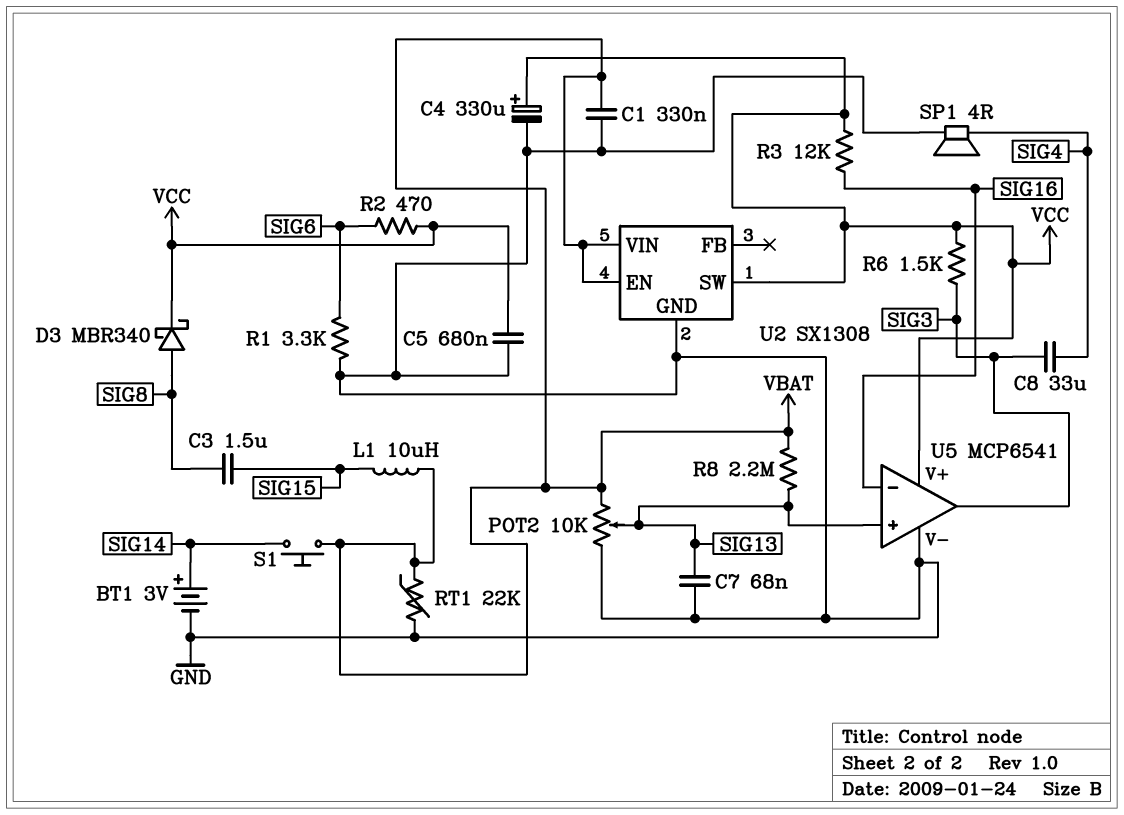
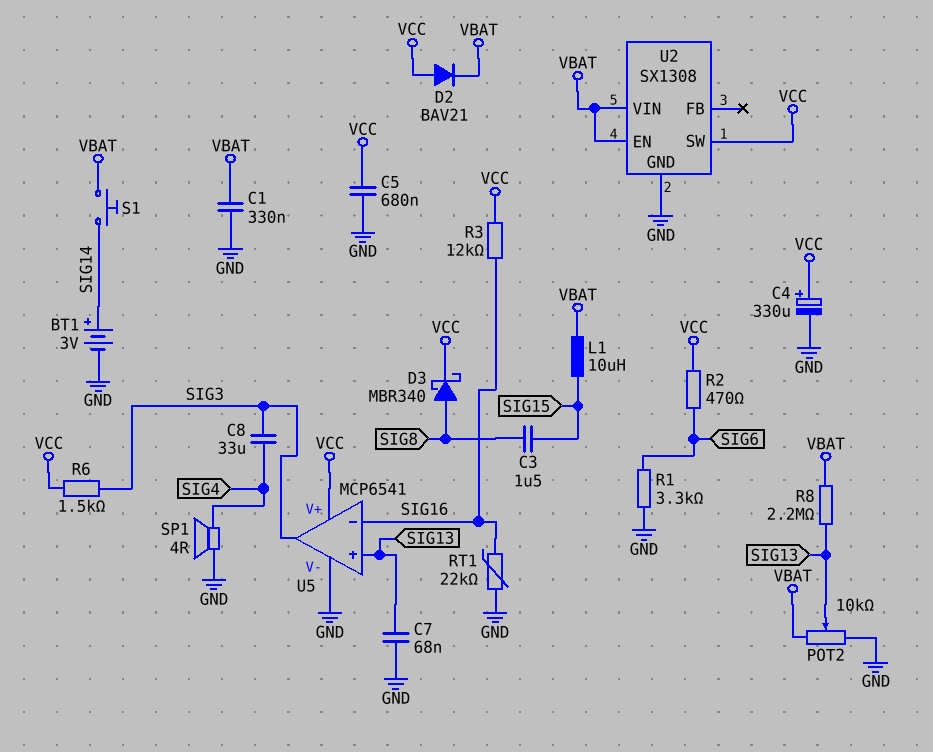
D2: none -> diode BAV21 (A VCC, K VBAT)
RT1: 22k (GND, VBAT) -> 22k (GND, SIG16)

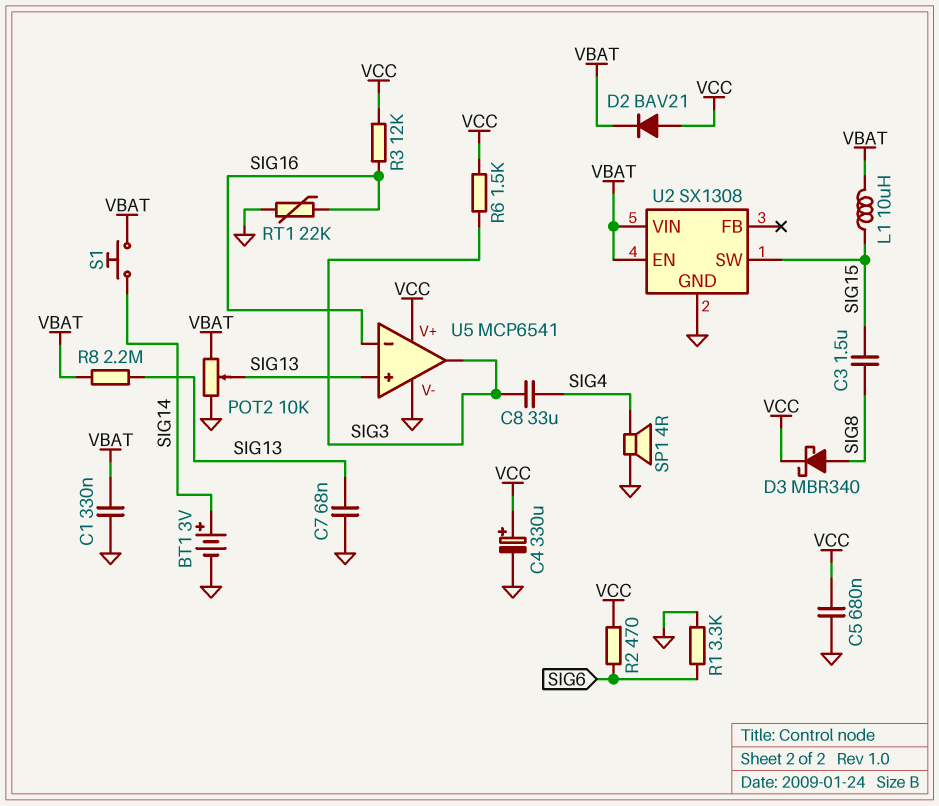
U2 pin SW: VCC -> SIG15

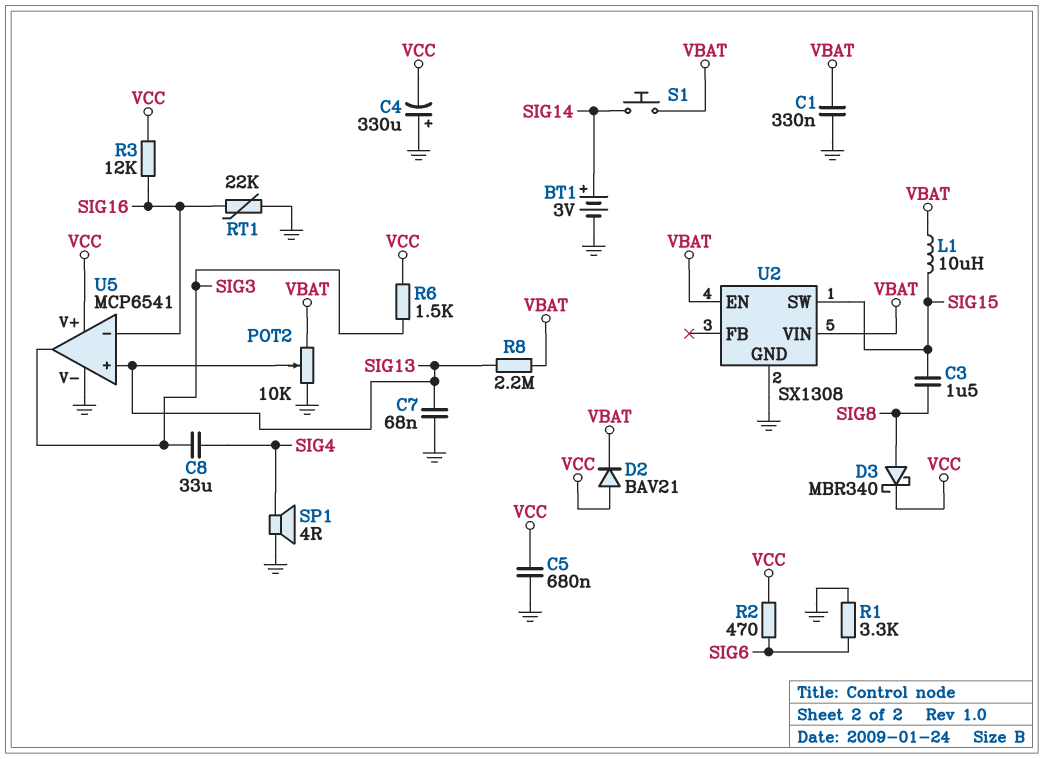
C4: 330uF (plus VCC, minus GND) -> 330uF (plus GND, minus VCC)

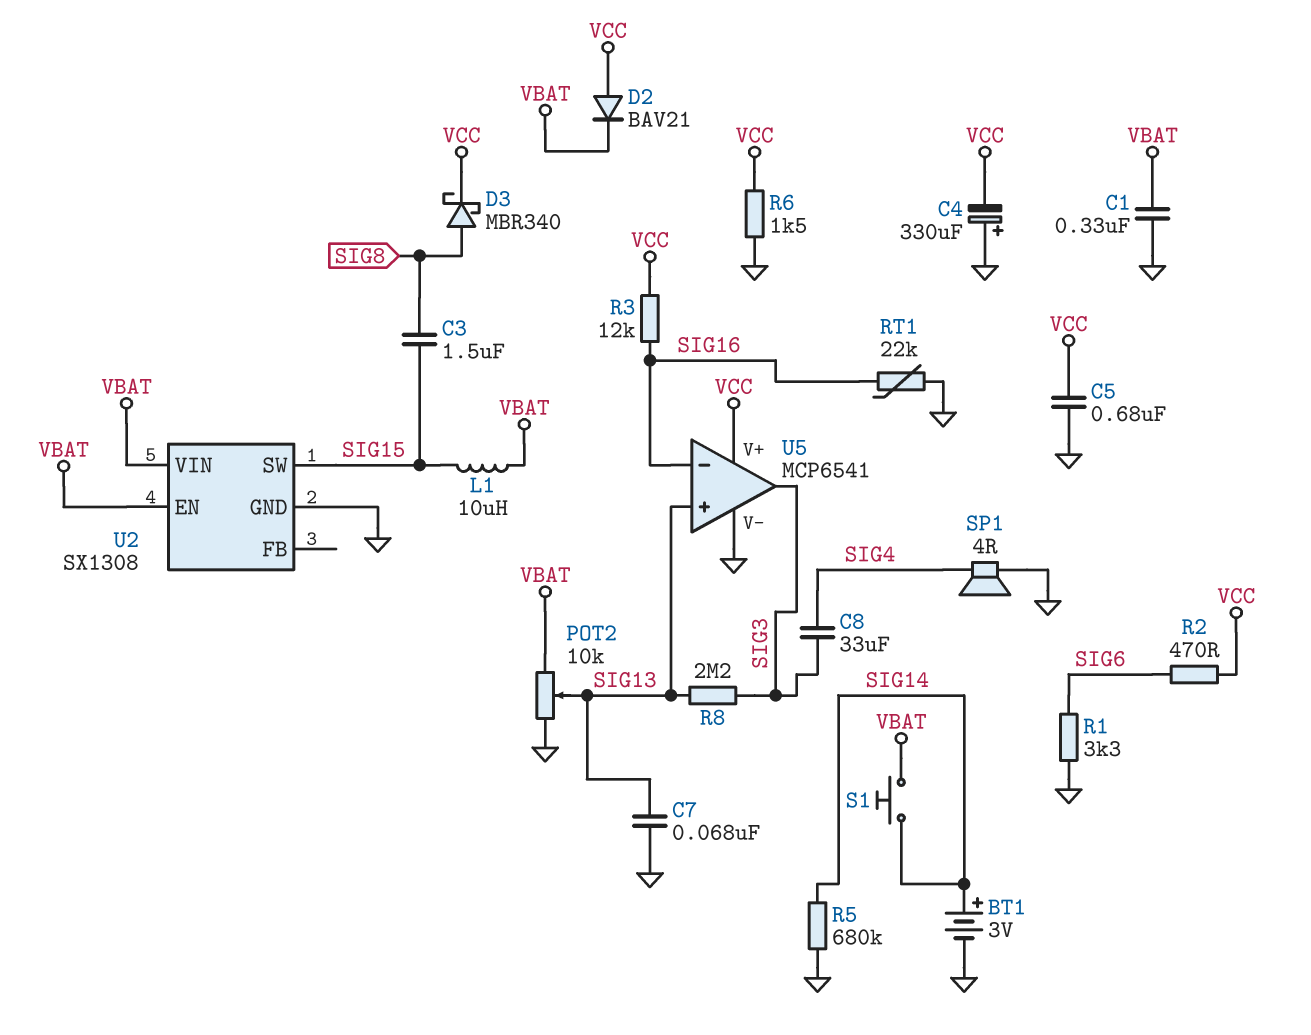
R5: none -> 680k (GND, SIG14)
R6: 1.5k (SIG3, VCC) -> 1.5k (GND, VCC)
R8: 2.2M (SIG13, VBAT) -> 2.2M (SIG3, SIG13)

